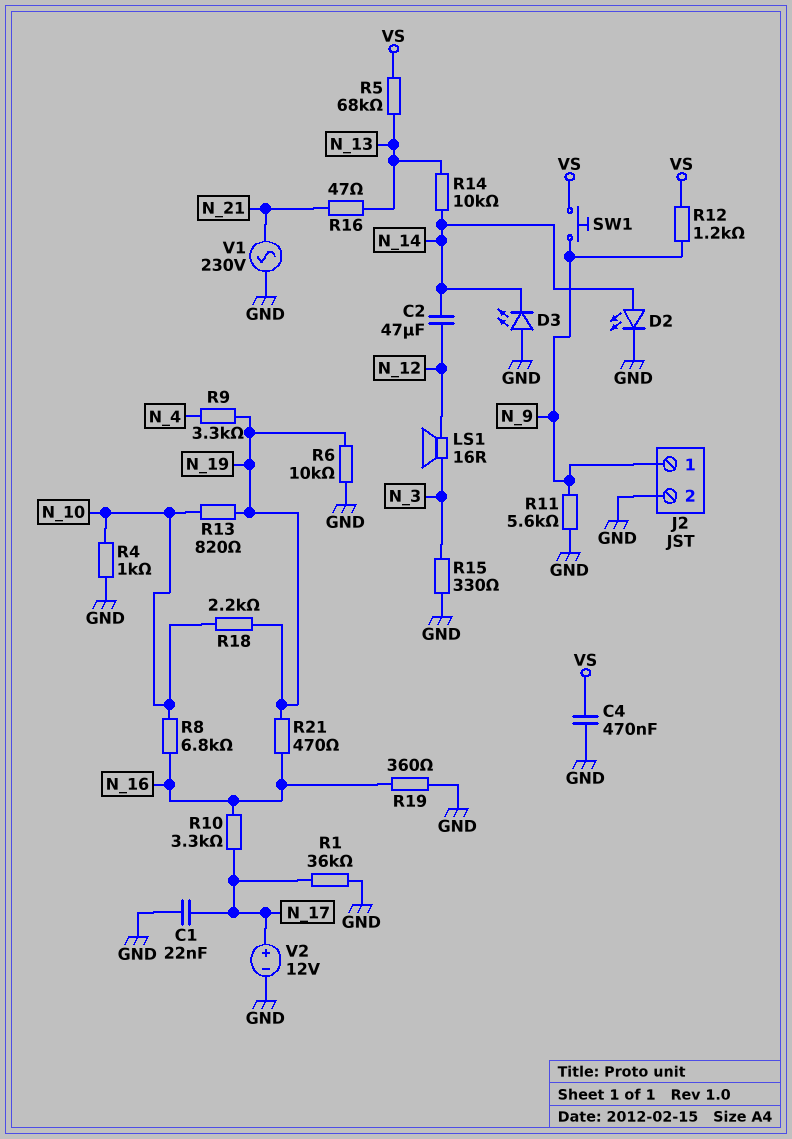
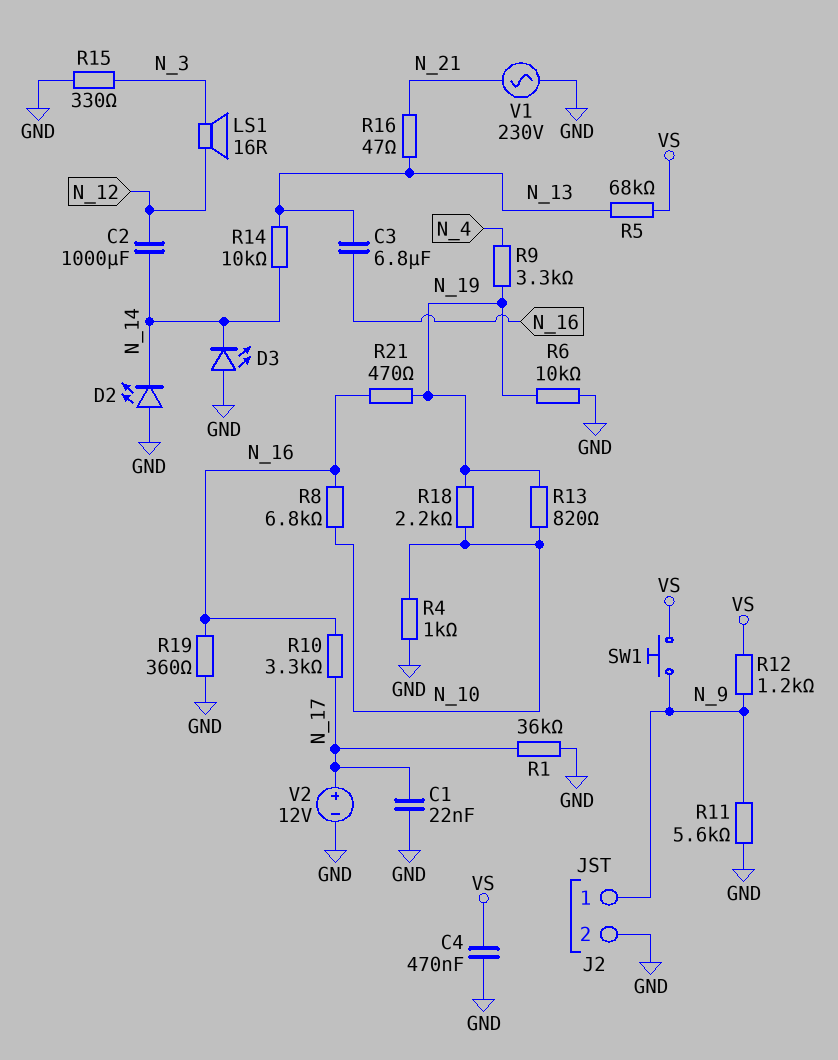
C2: 47uF (N_12, N_14) -> 1000uF (N_12, N_14)
C3: none -> 6.8uF (N_13, N_16)
D2: LED (A N_14, K GND) -> LED (A GND, K N_14)

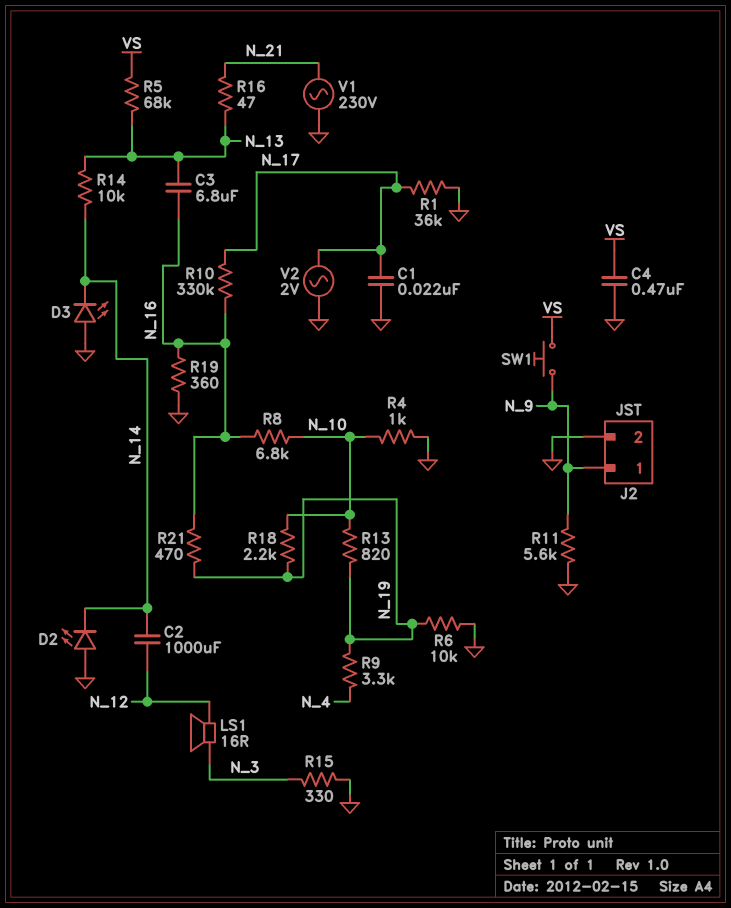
R10: 3.3k (N_16, N_17) -> 330k (N_16, N_17)
R12: 1.2k (N_9, VS) -> none
V2: 12V (plus N_17, minus GND) -> AC 2V (GND, N_17)

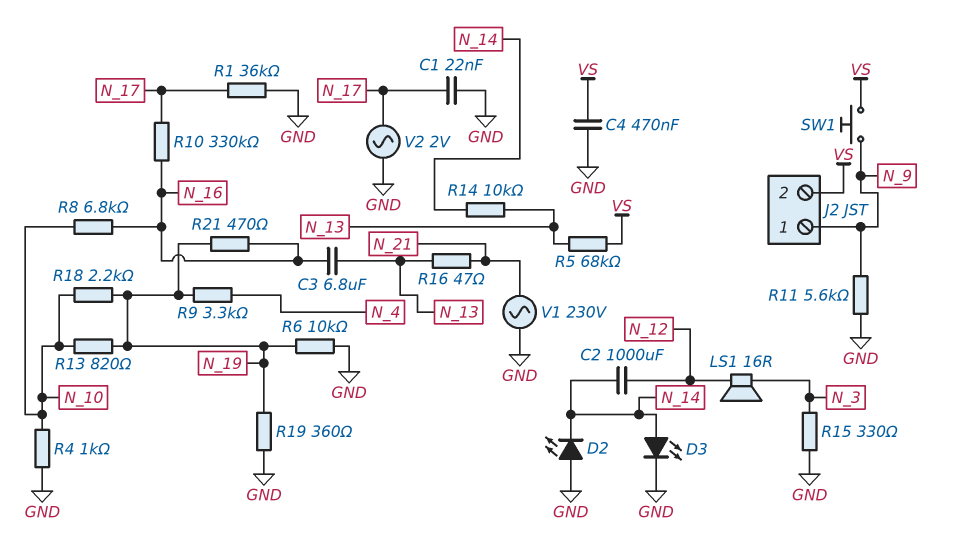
D3: LED (A GND, K N_14) -> LED (A N_14, K GND)
J2 pin 2: GND -> VS
R19: 360 (GND, N_16) -> 360 (GND, N_19)

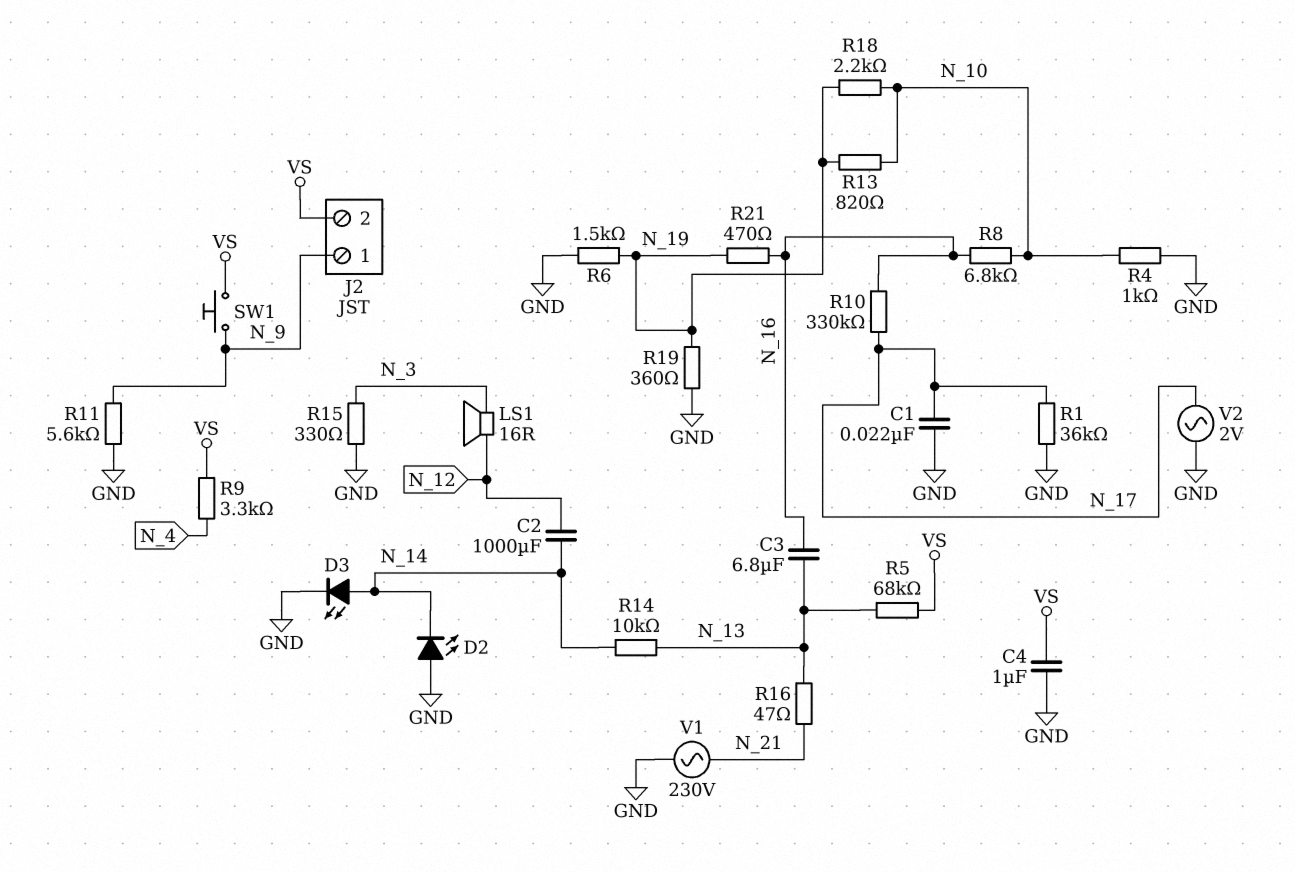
C4: 470nF (GND, VS) -> 1uF (GND, VS)
R6: 10k (GND, N_19) -> 1.5k (GND, N_19)
R9: 3.3k (N_4, N_19) -> 3.3k (N_4, VS)

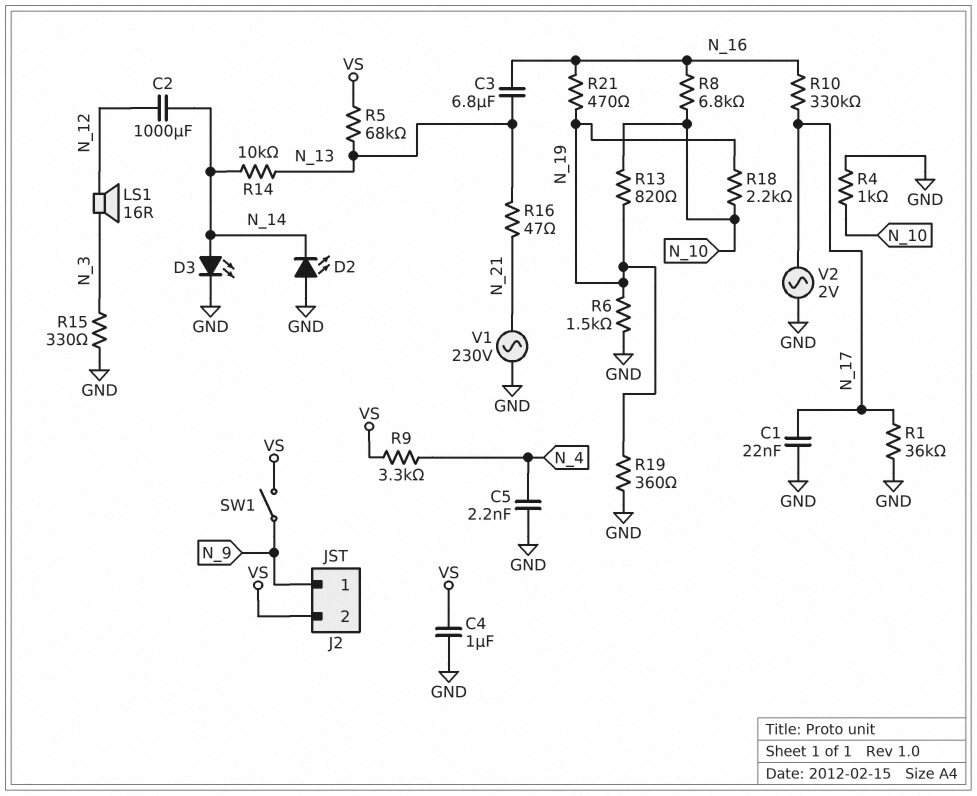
C5: none -> 2.2nF (GND, N_4)
R11: 5.6k (GND, N_9) -> none
SW1: button (N_9, VS) -> switch (N_9, VS)

